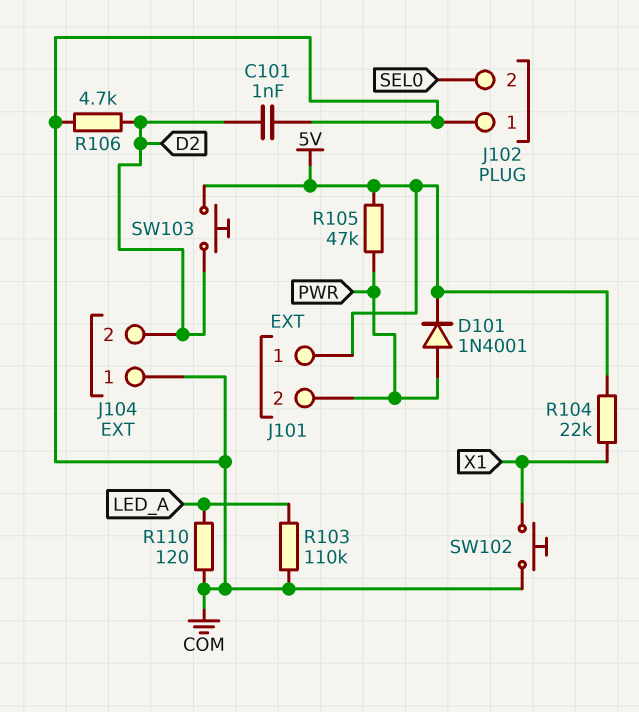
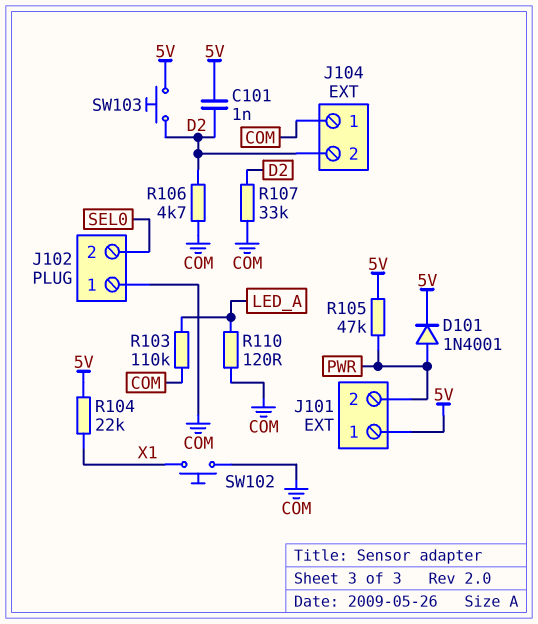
C101: 1nF (COM, D2) -> 1nF (5V, D2)
R107: none -> 33k (COM, D2)

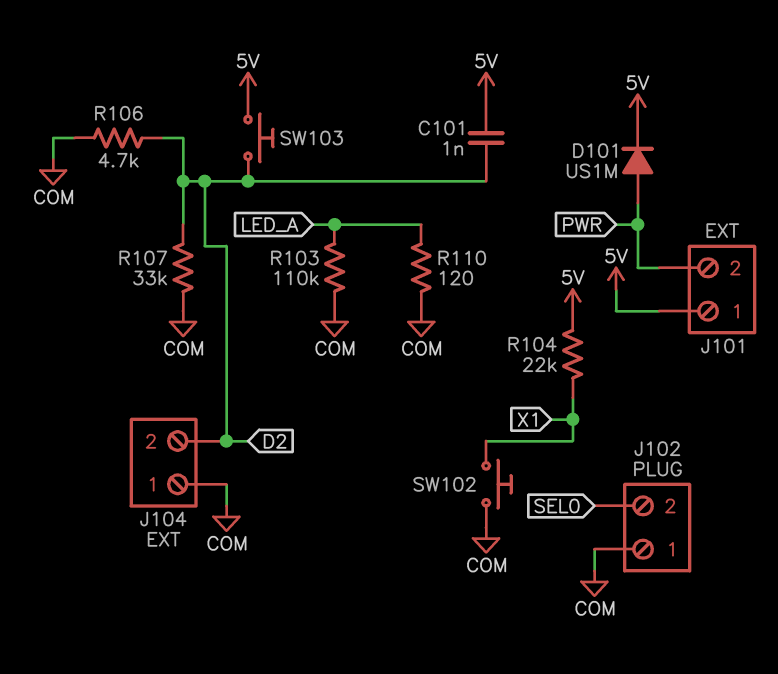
D101: diode 1N4001 (A PWR, K 5V) -> diode US1M (A PWR, K 5V)
R105: 47k (5V, PWR) -> none

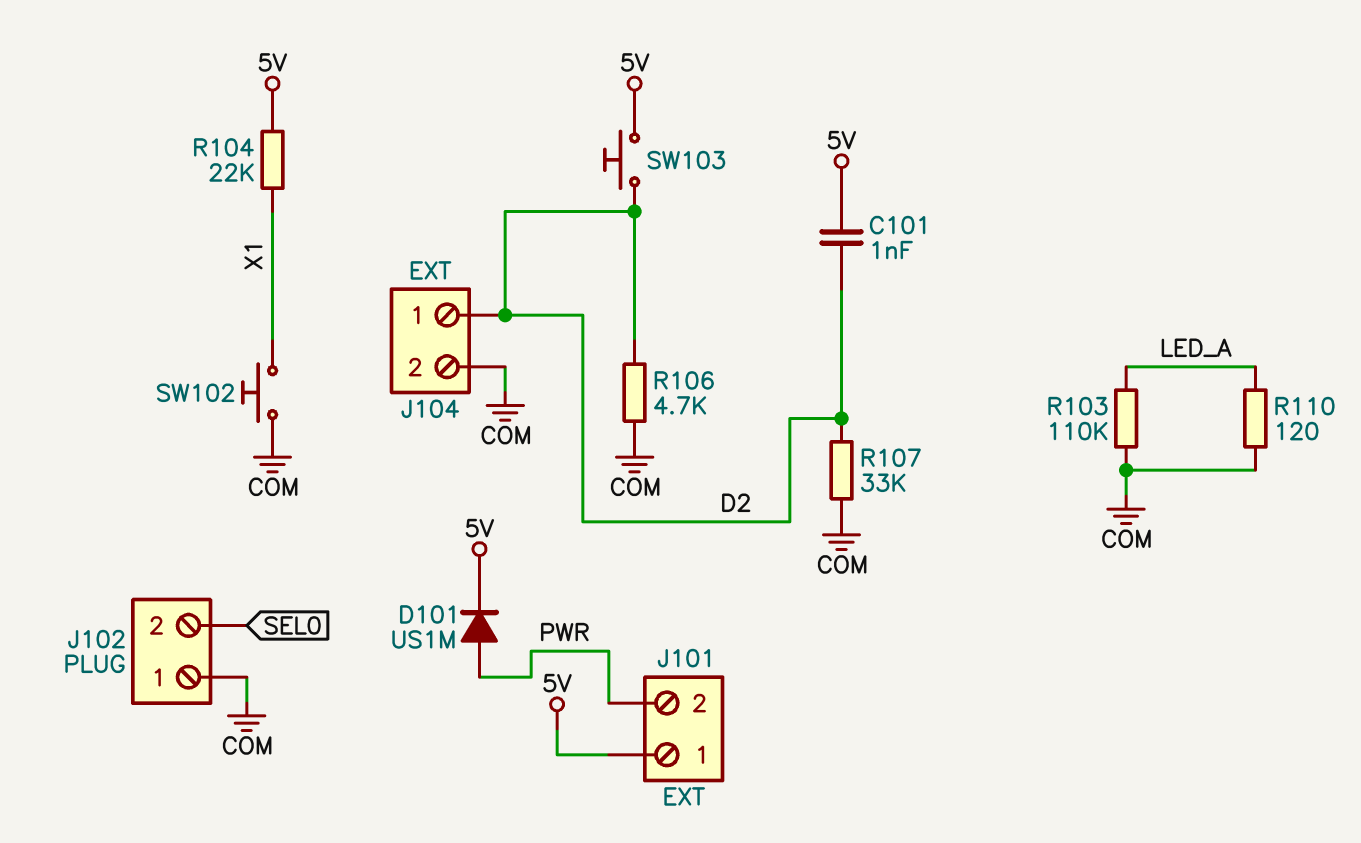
J104 pin 1: COM -> D2
J104 pin 2: D2 -> COM

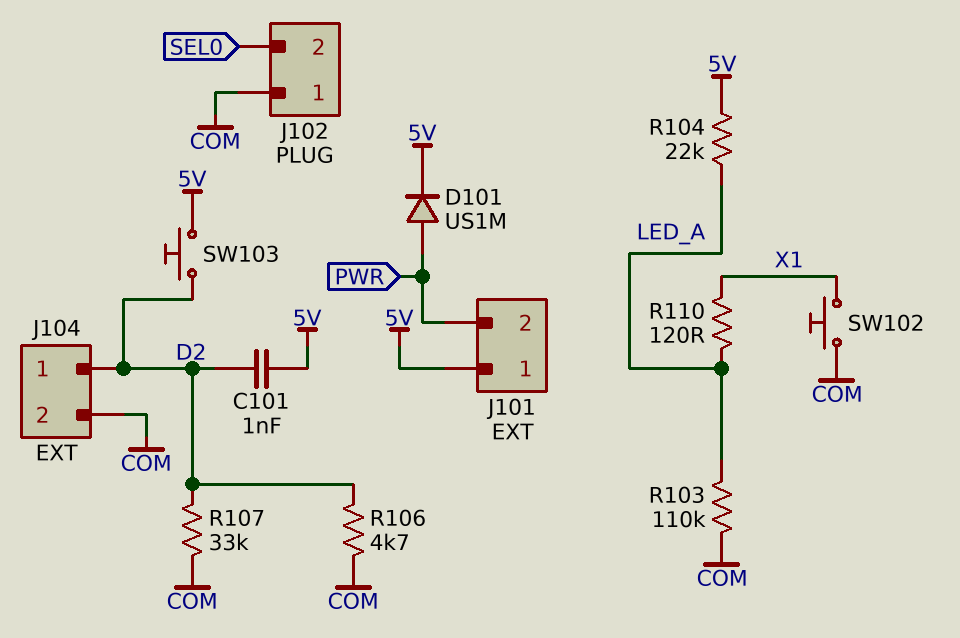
R104: 22k (5V, X1) -> 22k (5V, LED_A)
R110: 120 (COM, LED_A) -> 120 (LED_A, X1)

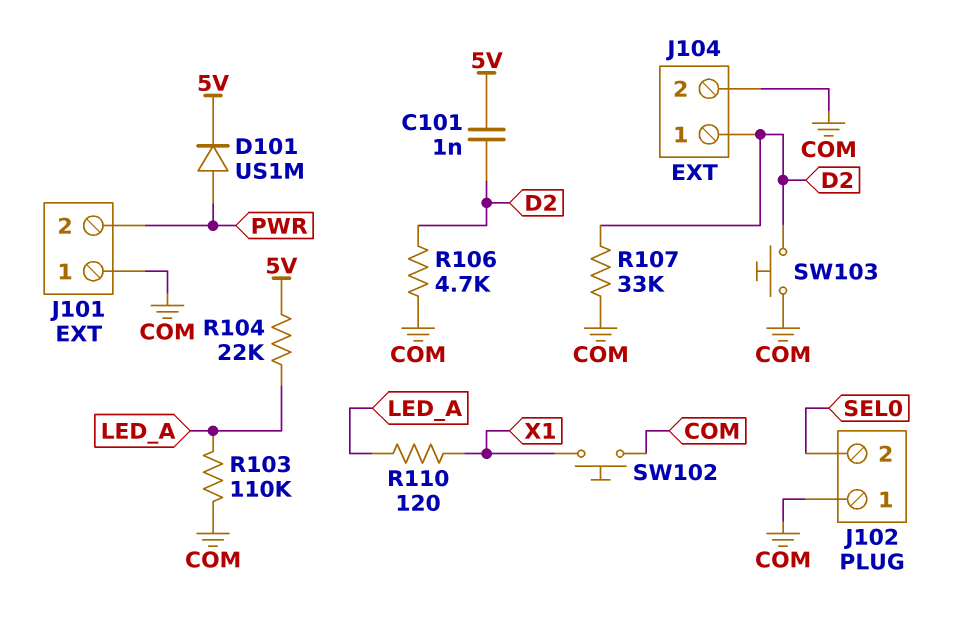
J101 pin 1: 5V -> COM
SW103: button (5V, D2) -> button (COM, D2)

